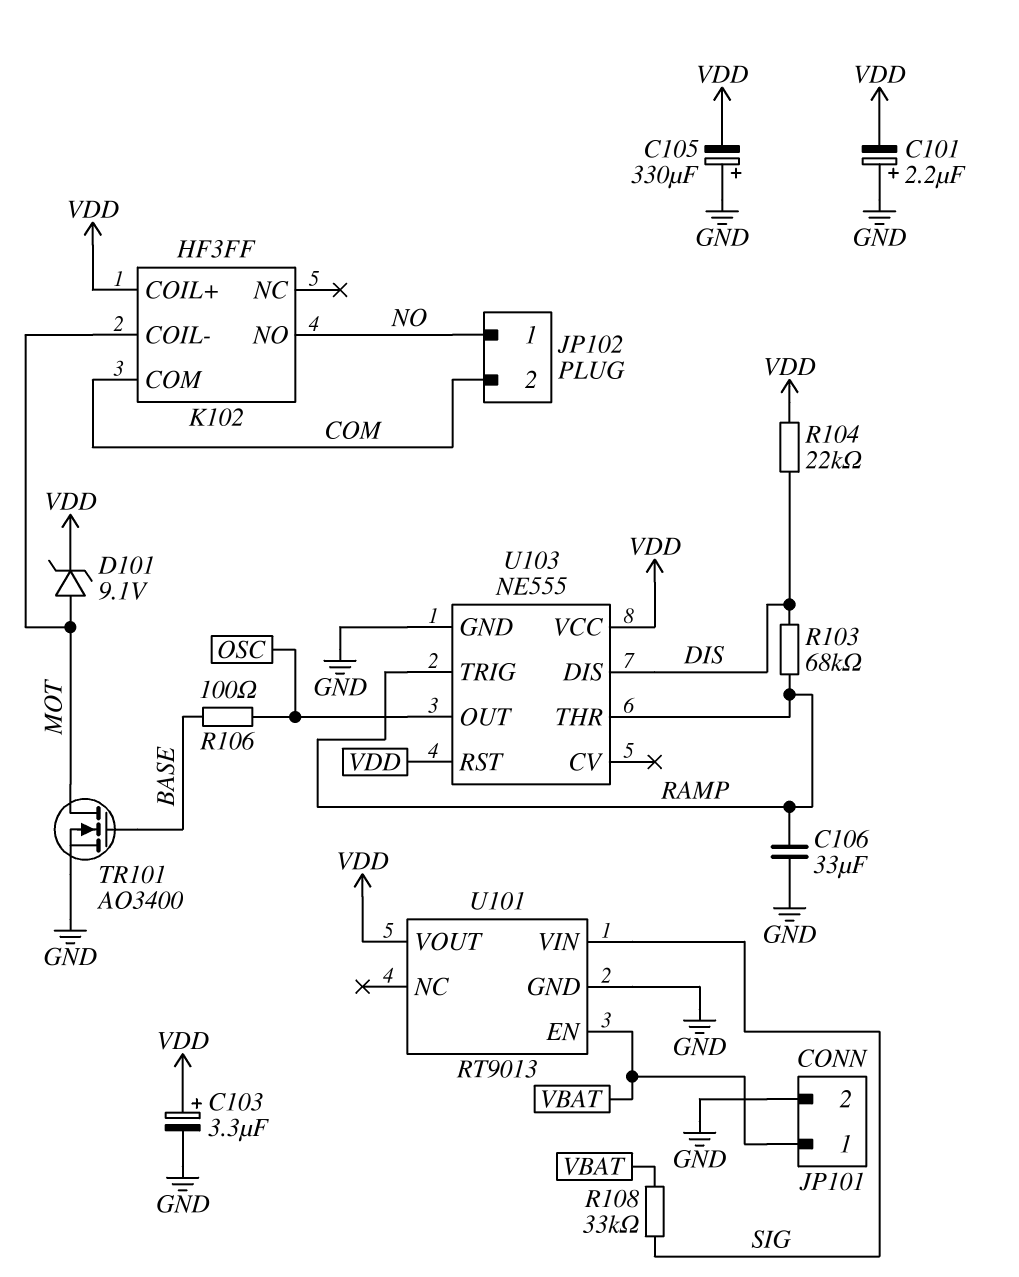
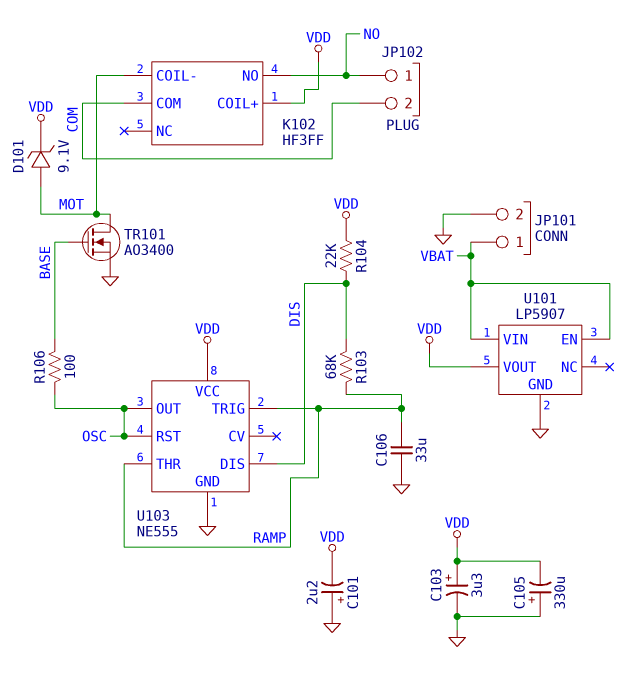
R108: 33k (SIG, VBAT) -> none
U101: RT9013 -> LP5907
U101 pin VIN: SIG -> VBAT
U103 pin RST: VDD -> OSC

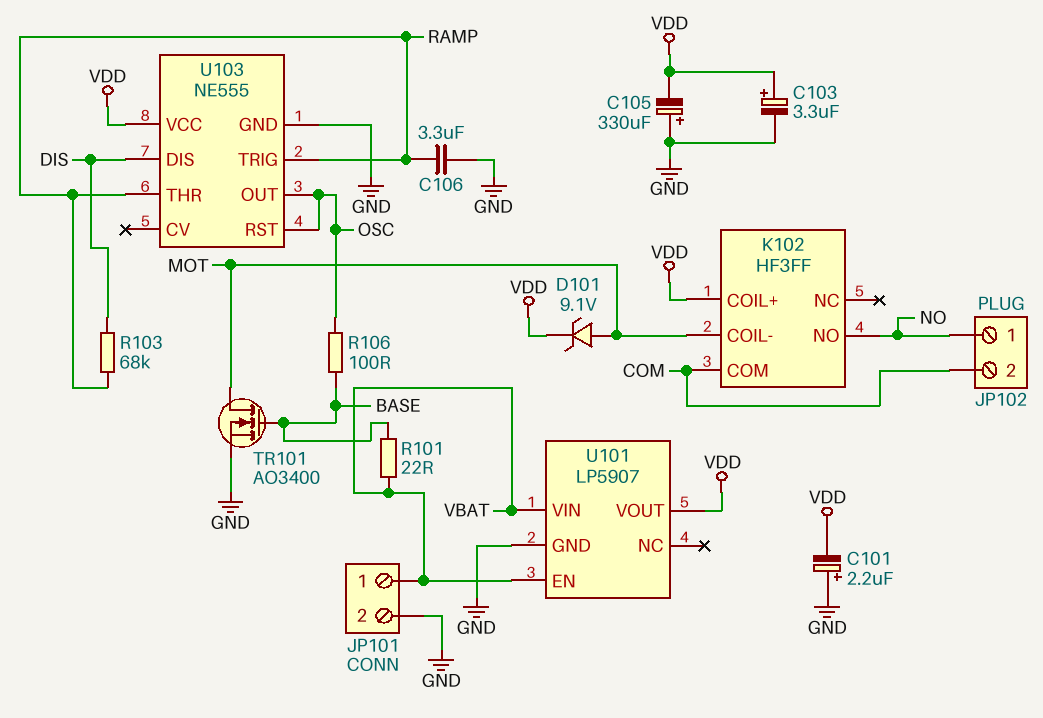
C106: 33uF (GND, RAMP) -> 3.3uF (GND, RAMP)
R101: none -> 22 (BASE, VBAT)
R104: 22k (DIS, VDD) -> none

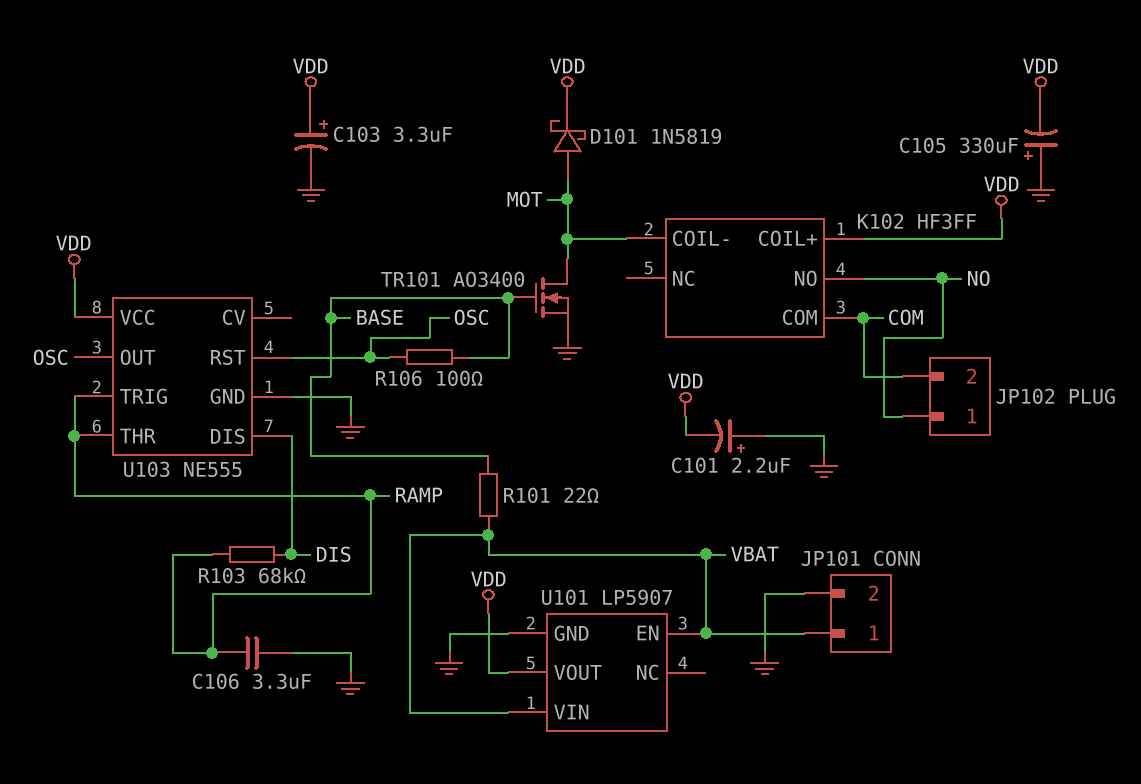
D101: zener 9.1V (A MOT, K VDD) -> schottky 1N5819 (A MOT, K VDD)

